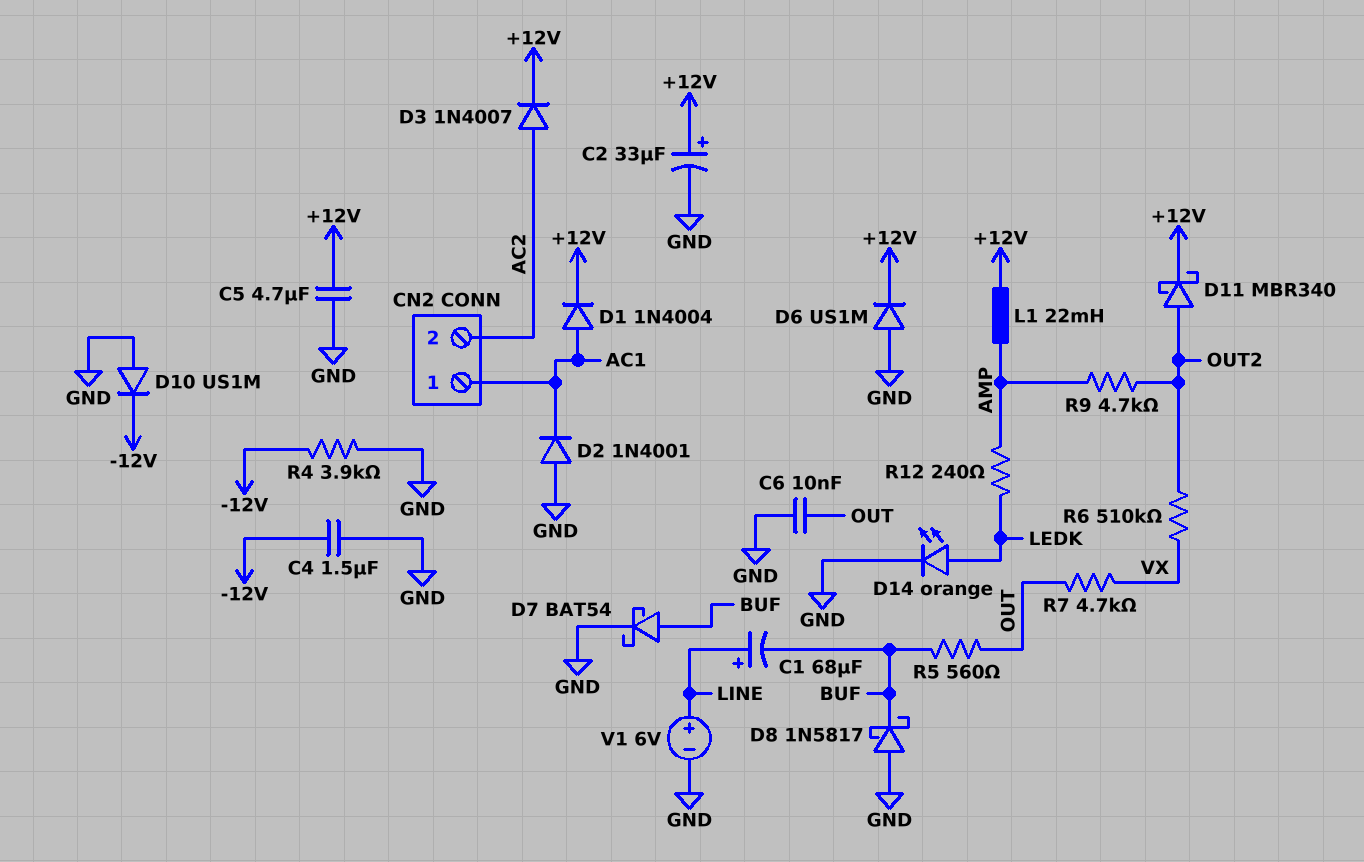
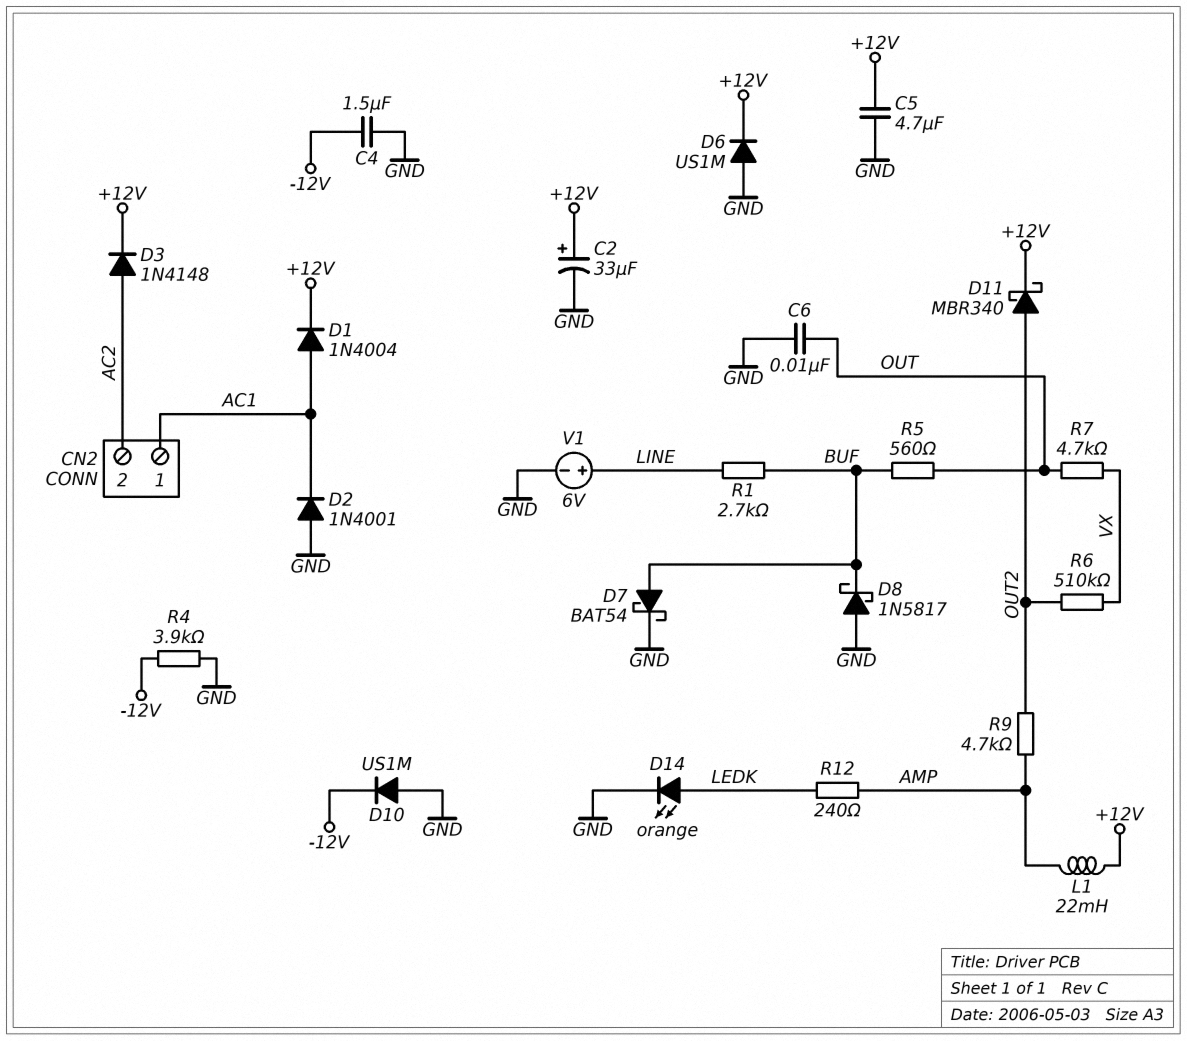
C1: 68uF (plus LINE, minus BUF) -> none
D3: diode 1N4007 (A AC2, K +12V) -> diode 1N4148 (A AC2, K +12V)
R1: none -> 2.7k (BUF, LINE)

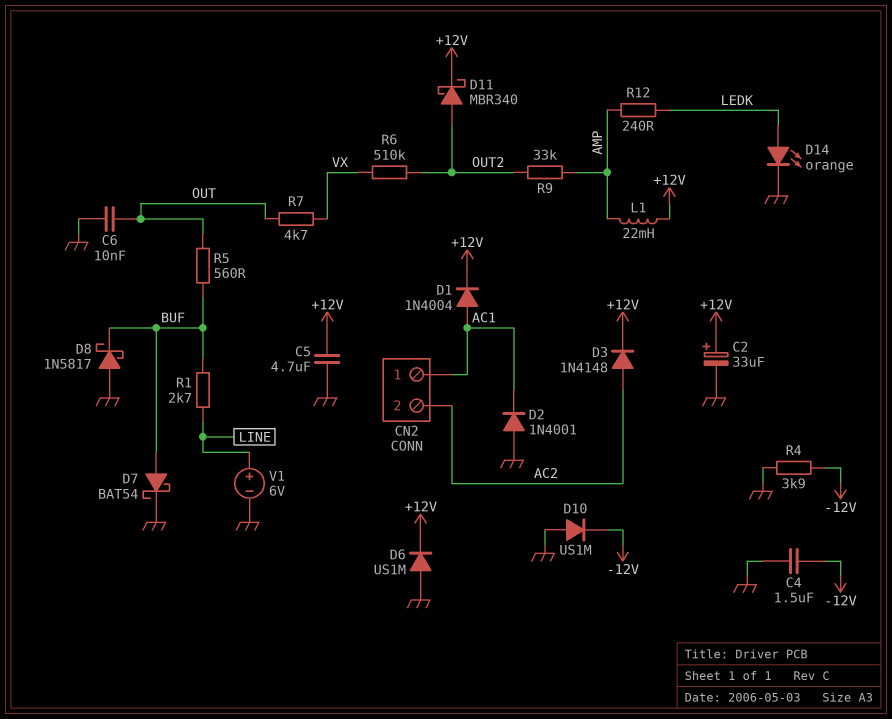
R9: 4.7k (AMP, OUT2) -> 33k (AMP, OUT2)

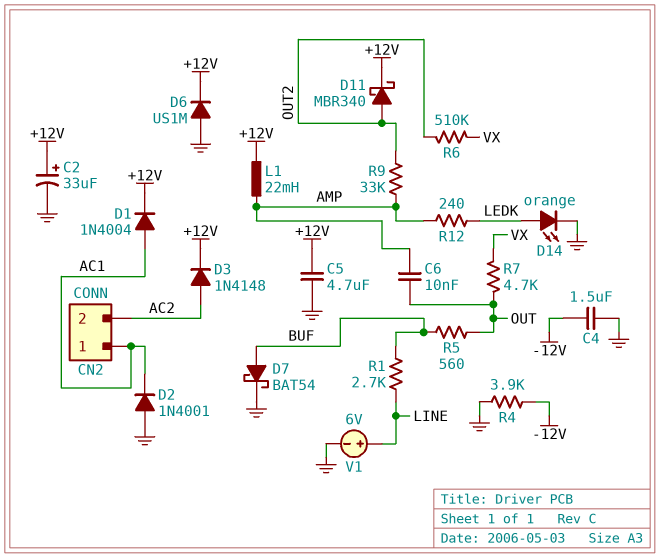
C6: 10nF (GND, OUT) -> 10nF (AMP, OUT)
D8: schottky 1N5817 (A GND, K BUF) -> none
D10: diode US1M (A GND, K -12V) -> none

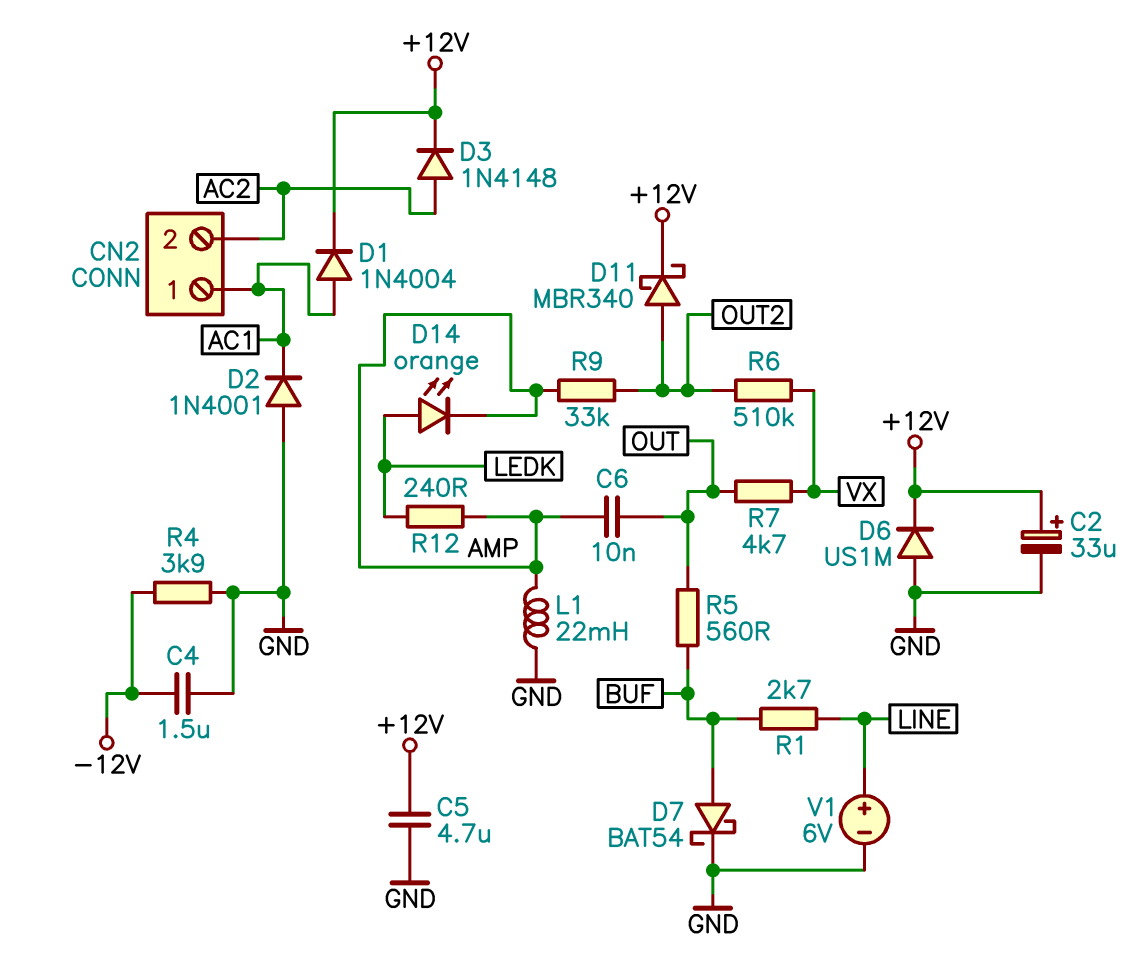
D14: LED orange (A LEDK, K GND) -> LED orange (A LEDK, K AMP)
L1: 22mH (+12V, AMP) -> 22mH (AMP, GND)

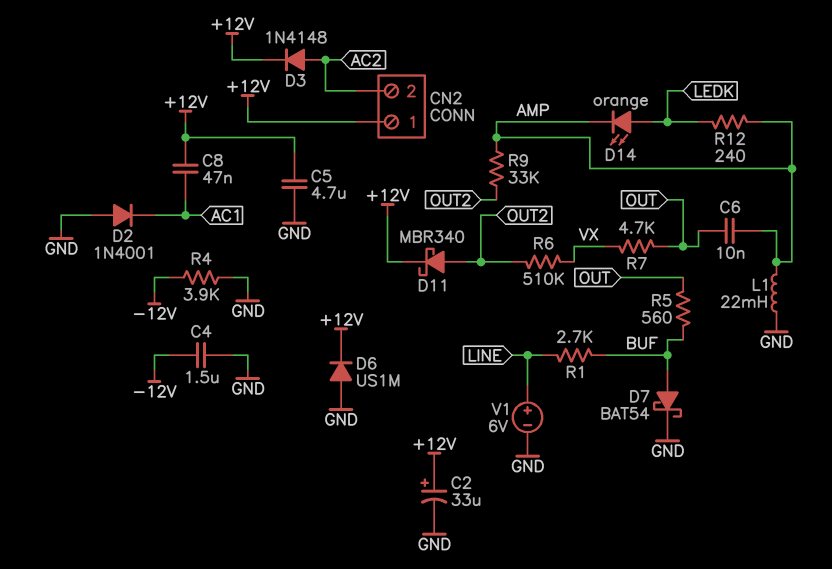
C8: none -> 47nF (+12V, AC1)
CN2 pin 1: AC1 -> +12V
D1: diode 1N4004 (A AC1, K +12V) -> none

